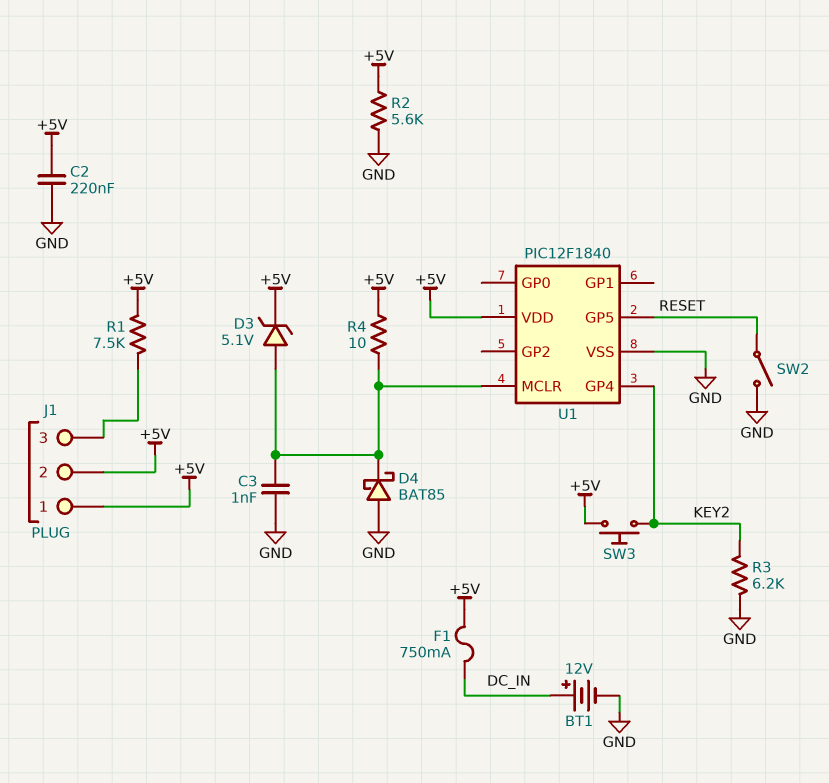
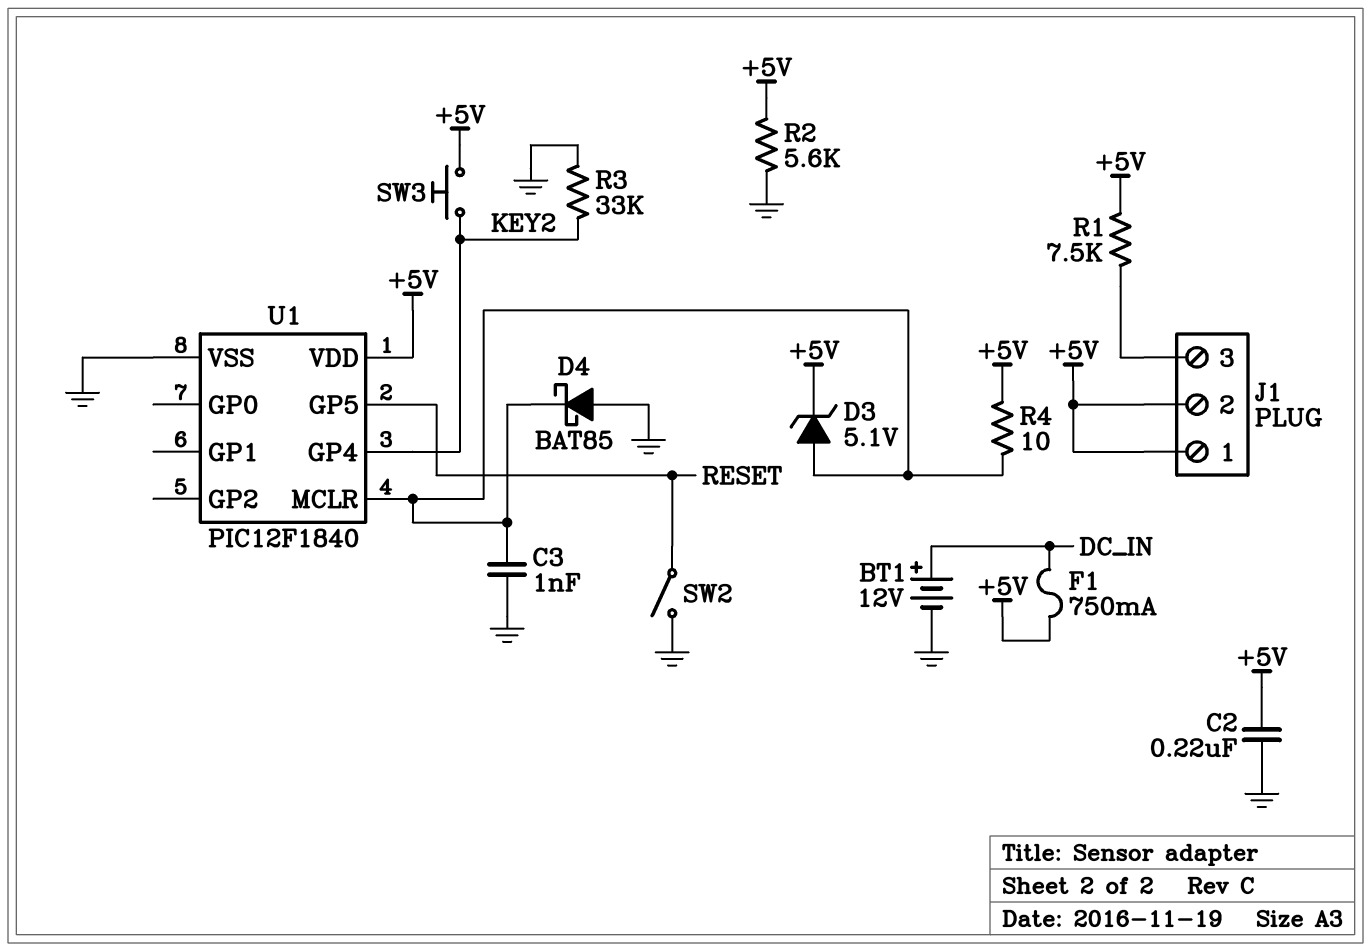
R3: 6.2k (GND, KEY2) -> 33k (GND, KEY2)

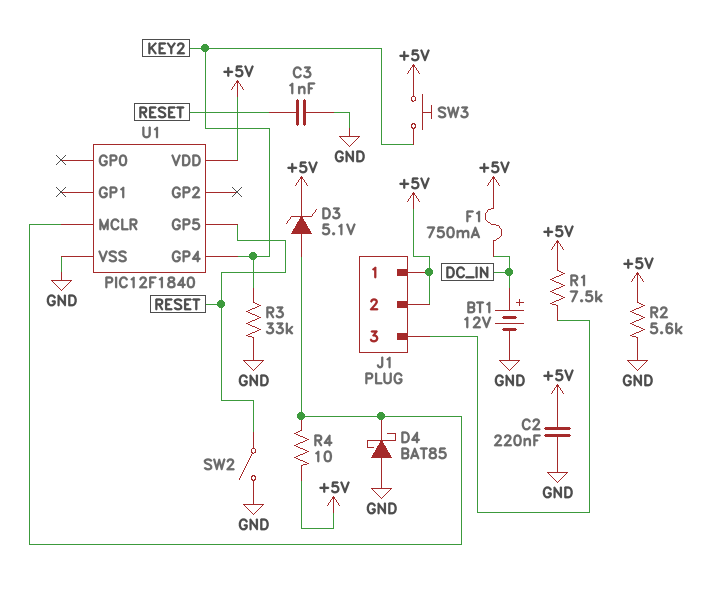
C3: 1nF (GND, U1/MCLR) -> 1nF (GND, RESET)

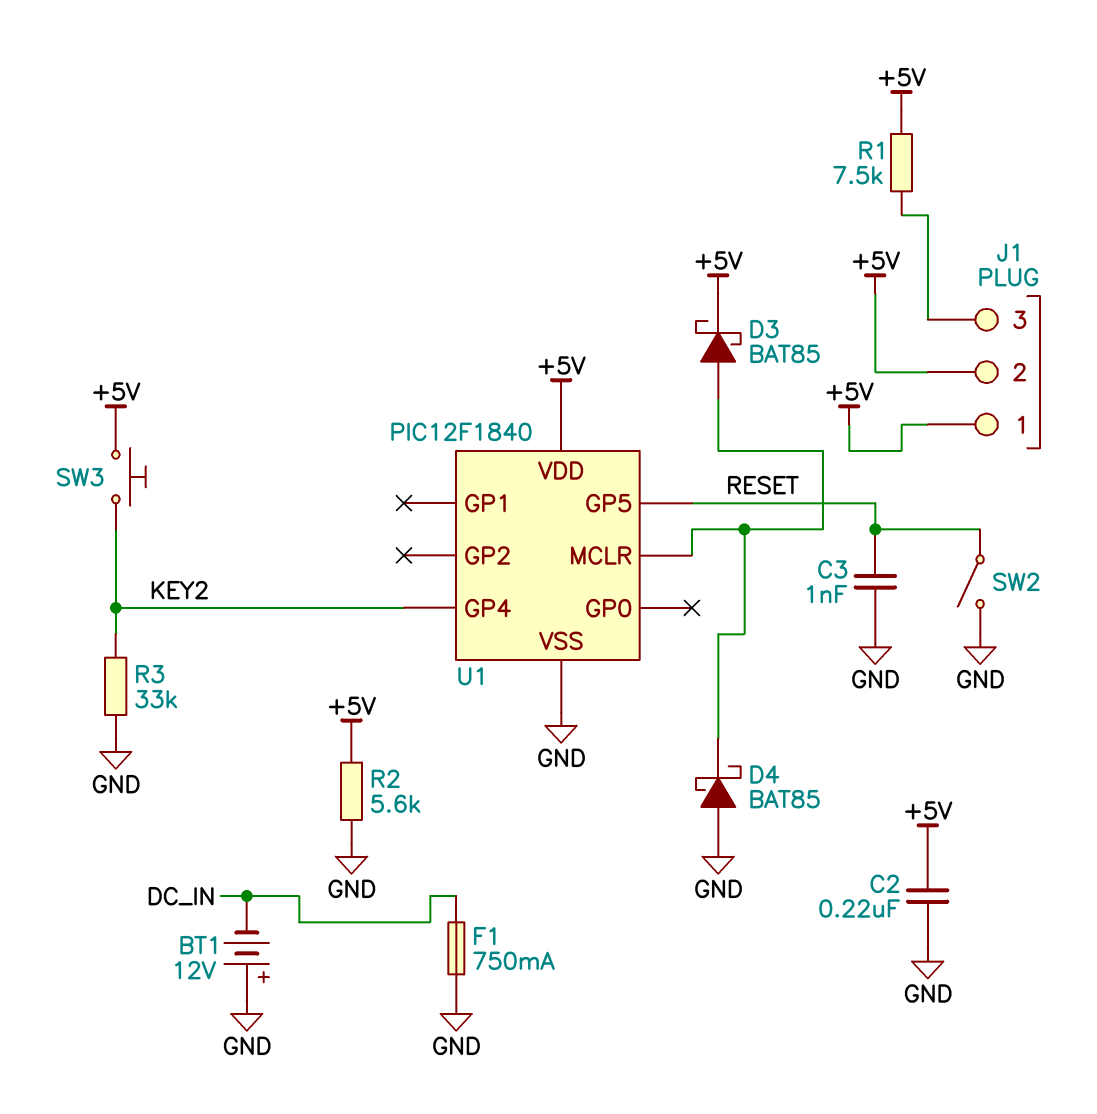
BT1: 12V (plus DC_IN, minus GND) -> 12V (plus GND, minus DC_IN)
D3: zener 5.1V (A U1/MCLR, K +5V) -> schottky BAT85 (A U1/MCLR, K +5V)
F1: 750mA (+5V, DC_IN) -> 750mA (DC_IN, GND)
R4: 10 (+5V, U1/MCLR) -> none

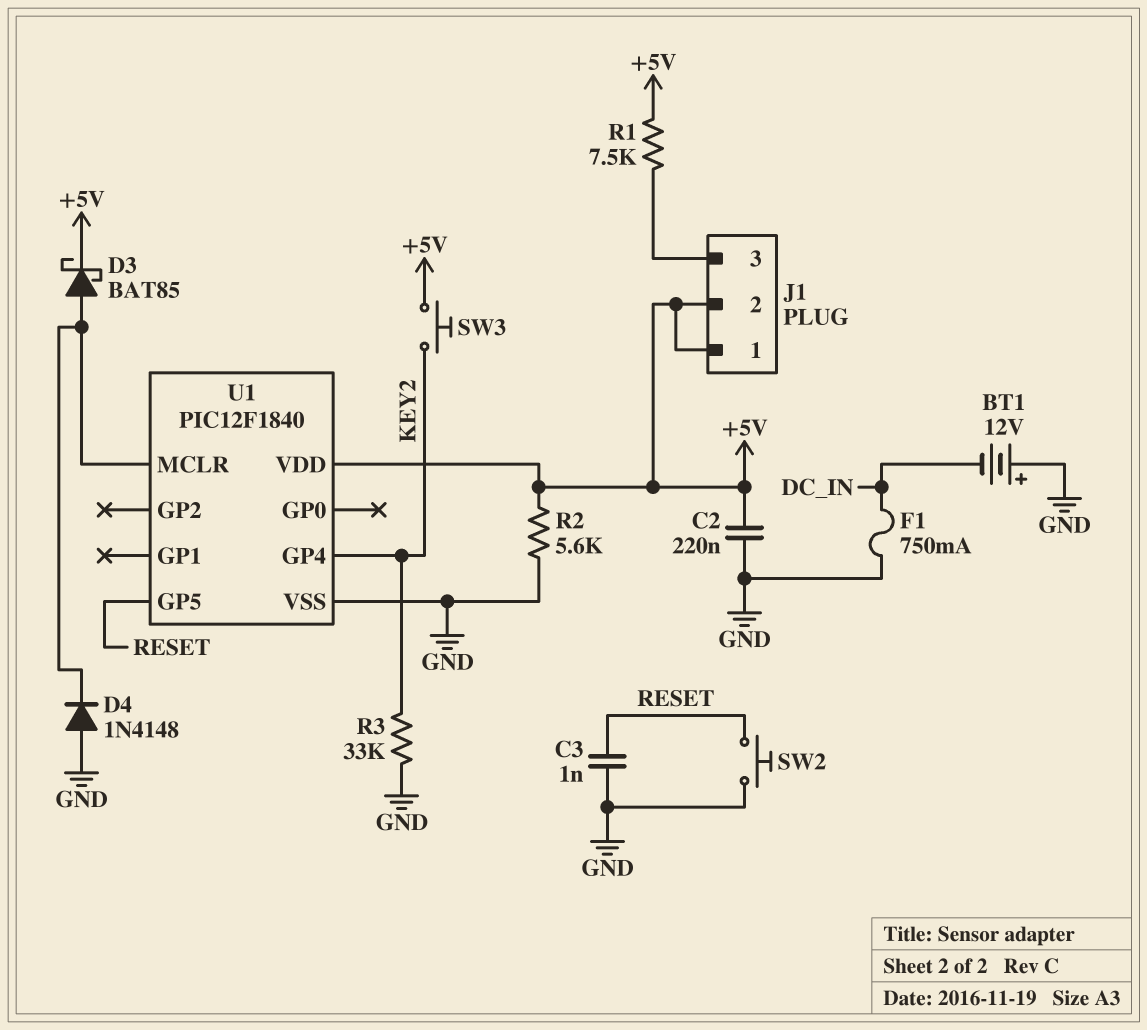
D4: schottky BAT85 (A GND, K U1/MCLR) -> diode 1N4148 (A GND, K U1/MCLR)
SW2: switch (GND, RESET) -> button (GND, RESET)

